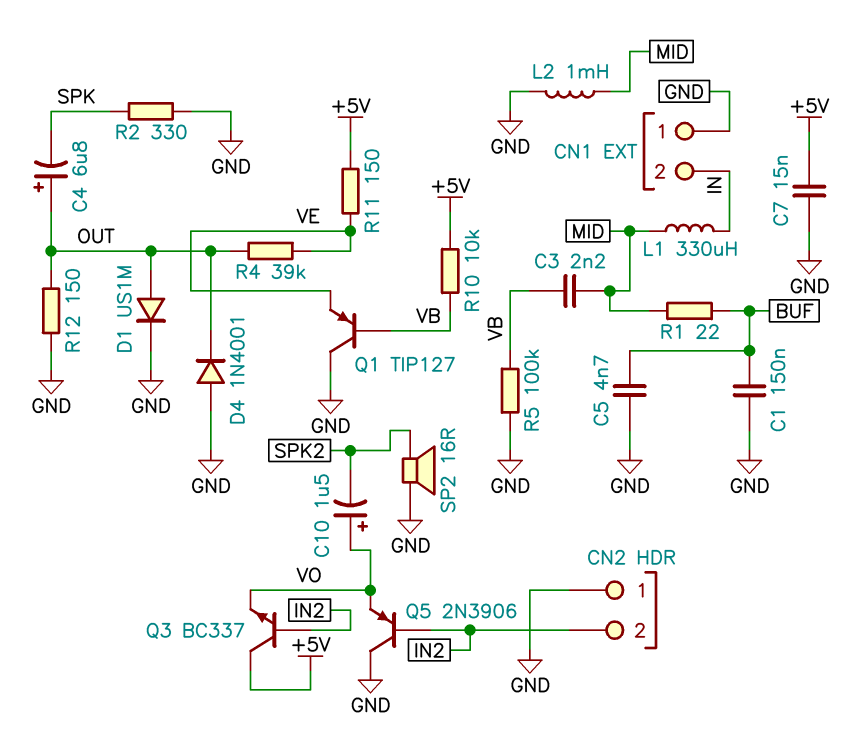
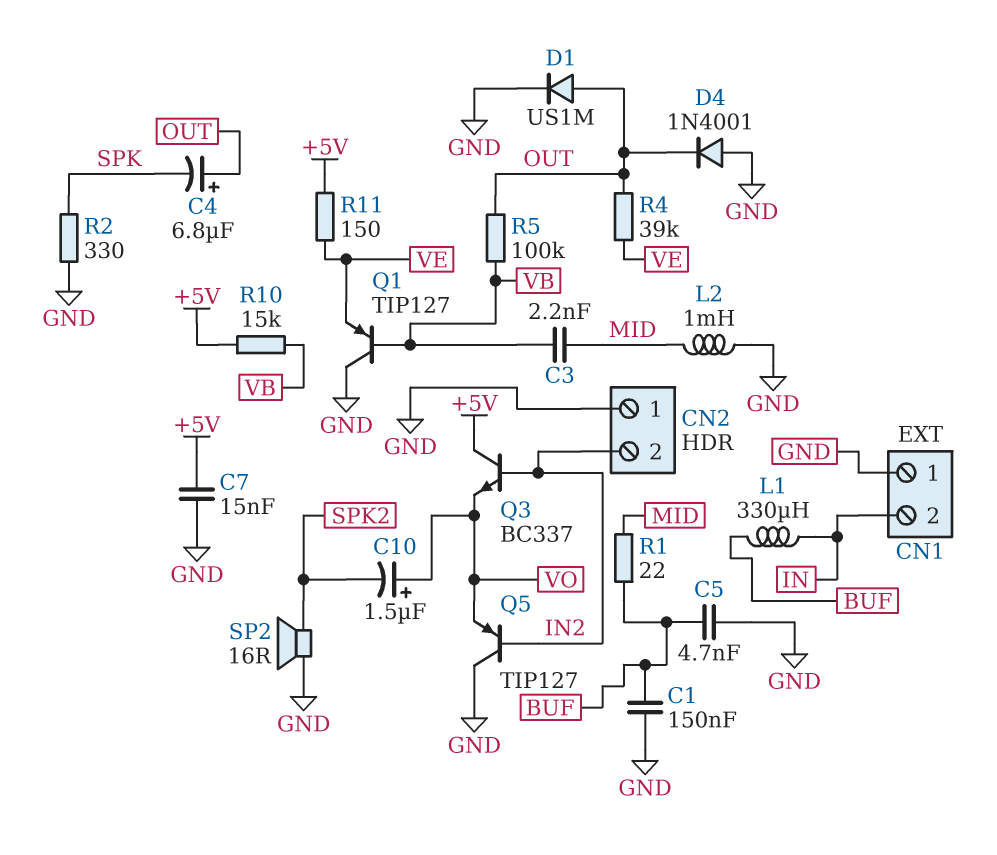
L1: 330uH (IN, MID) -> 330uH (BUF, IN)
Q5: PNP 2N3906 (B IN2, C GND, E VO) -> PNP TIP127 (B IN2, C GND, E VO)
R5: 100k (GND, VB) -> 100k (OUT, VB)
R10: 10k (+5V, VB) -> 15k (+5V, VB)
R12: 150 (GND, OUT) -> none

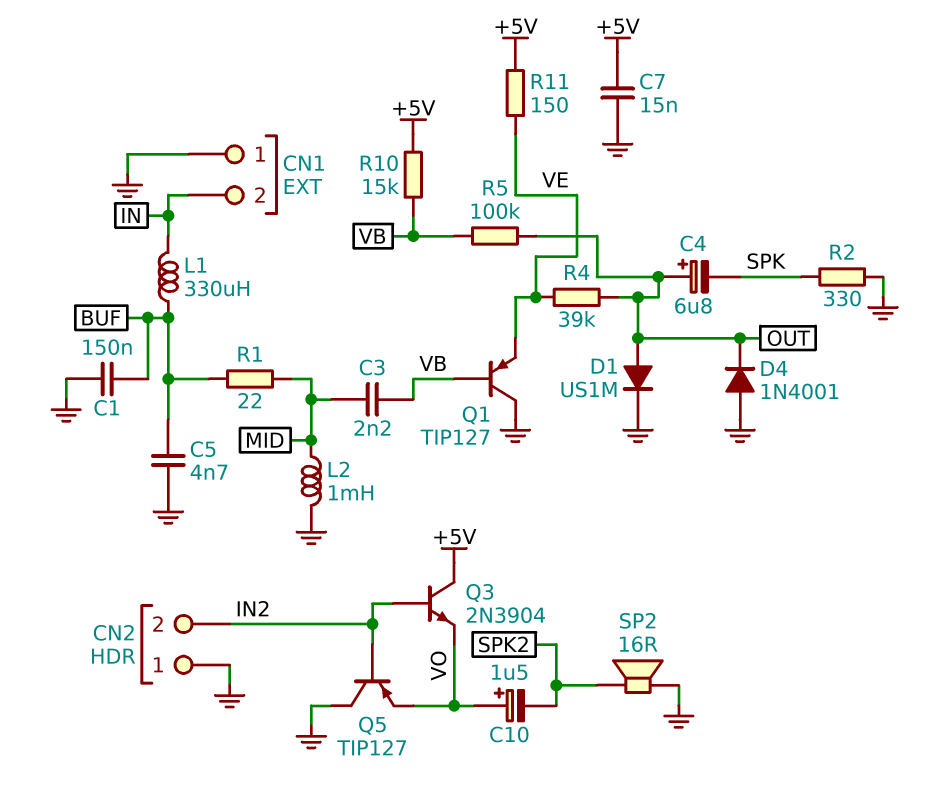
Q3: NPN BC337 (B IN2, C +5V, E VO) -> NPN 2N3904 (B IN2, C +5V, E VO)

